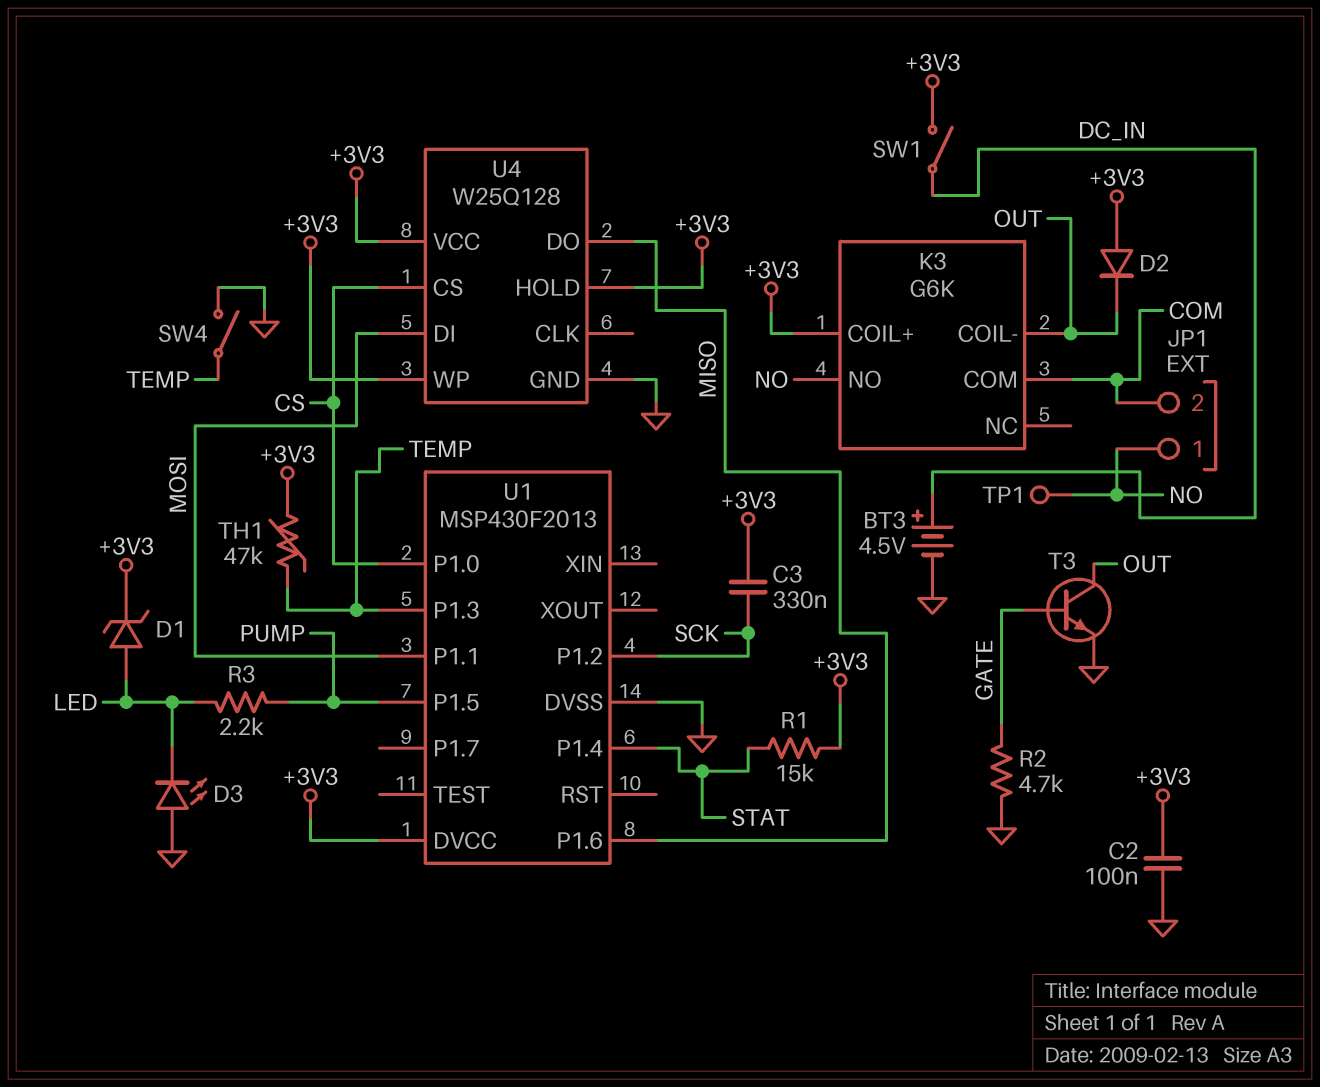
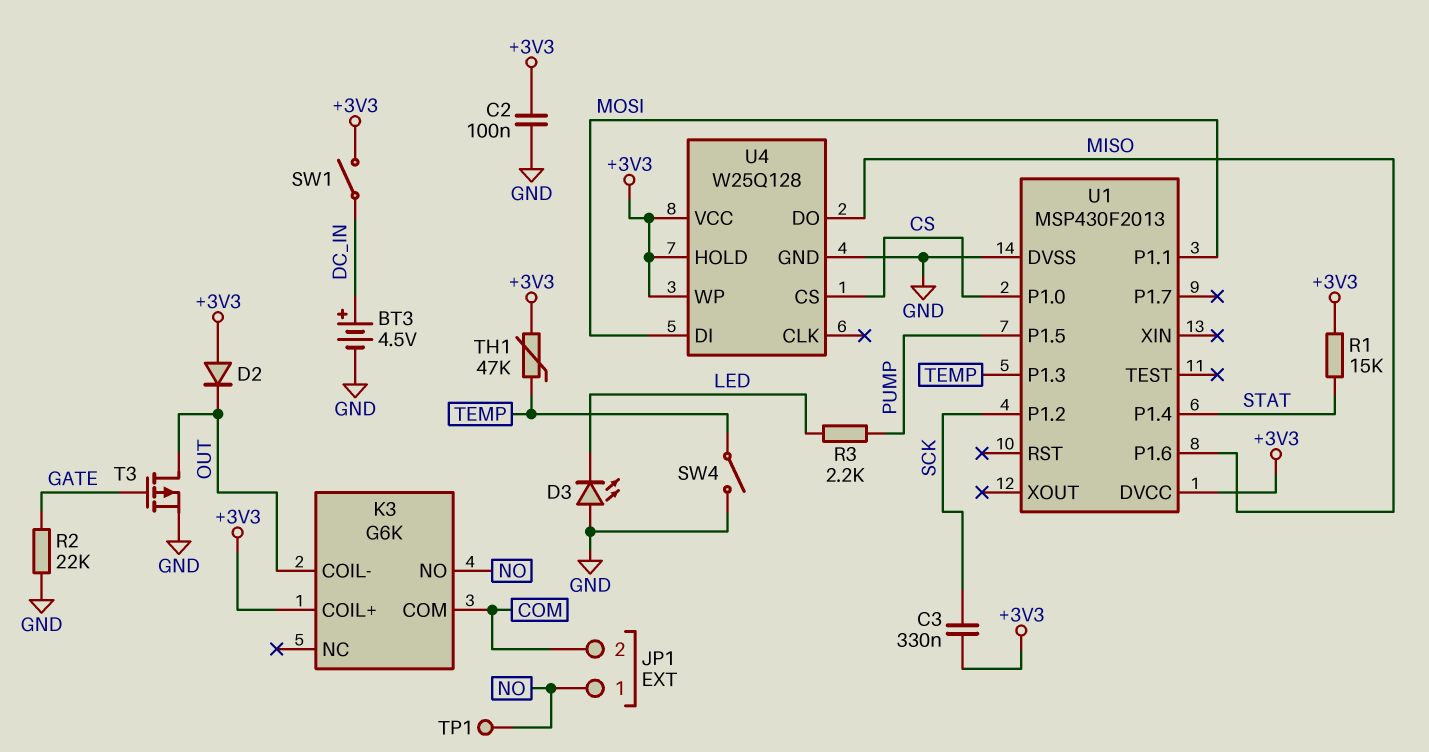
D1: zener (A LED, K +3V3) -> none
R2: 4.7k (GATE, GND) -> 22k (GATE, GND)
T3: NPN (B GATE, C OUT, E GND) -> PMOS (G GATE, D OUT, S GND)

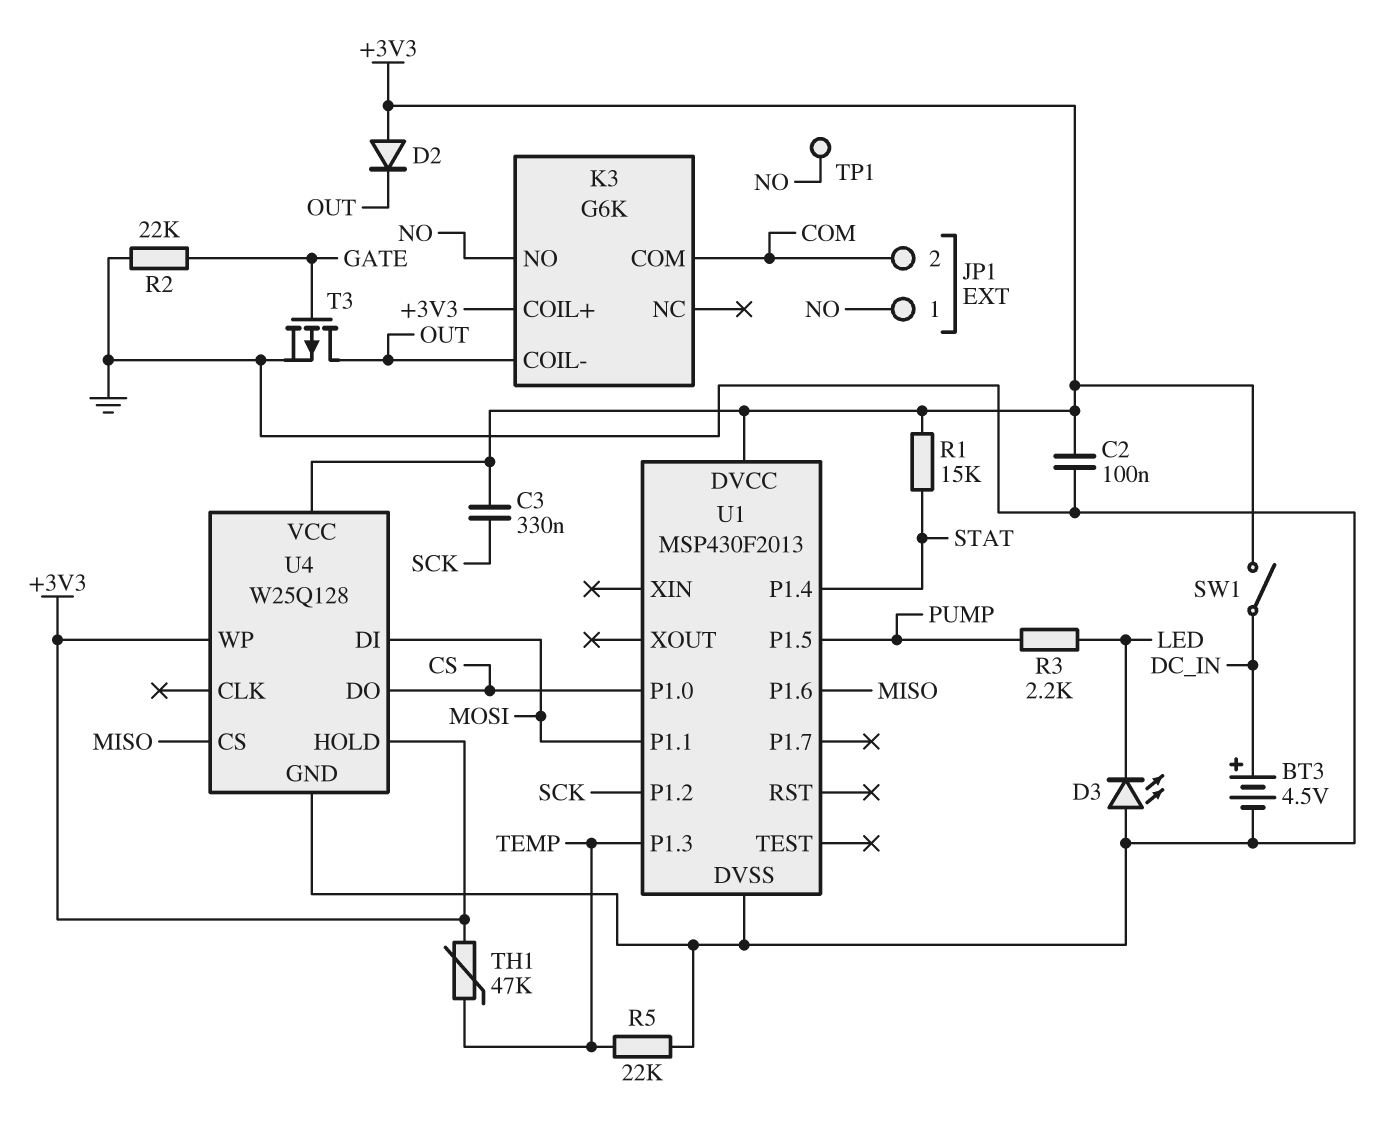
R5: none -> 22k (GND, TEMP)
SW4: switch (GND, TEMP) -> none
U4 pin CS: CS -> MISO
U4 pin DO: MISO -> CS

